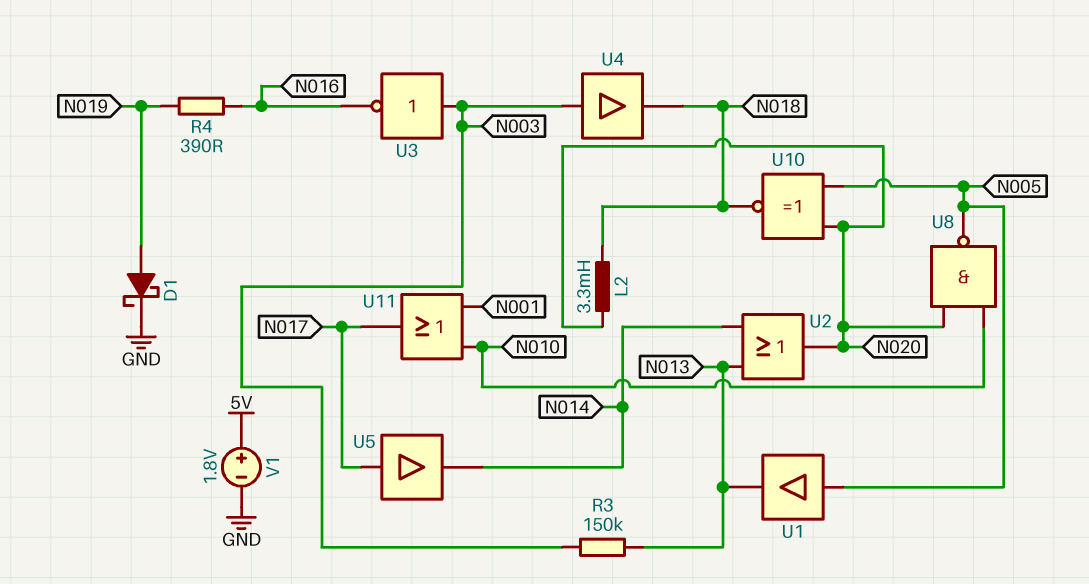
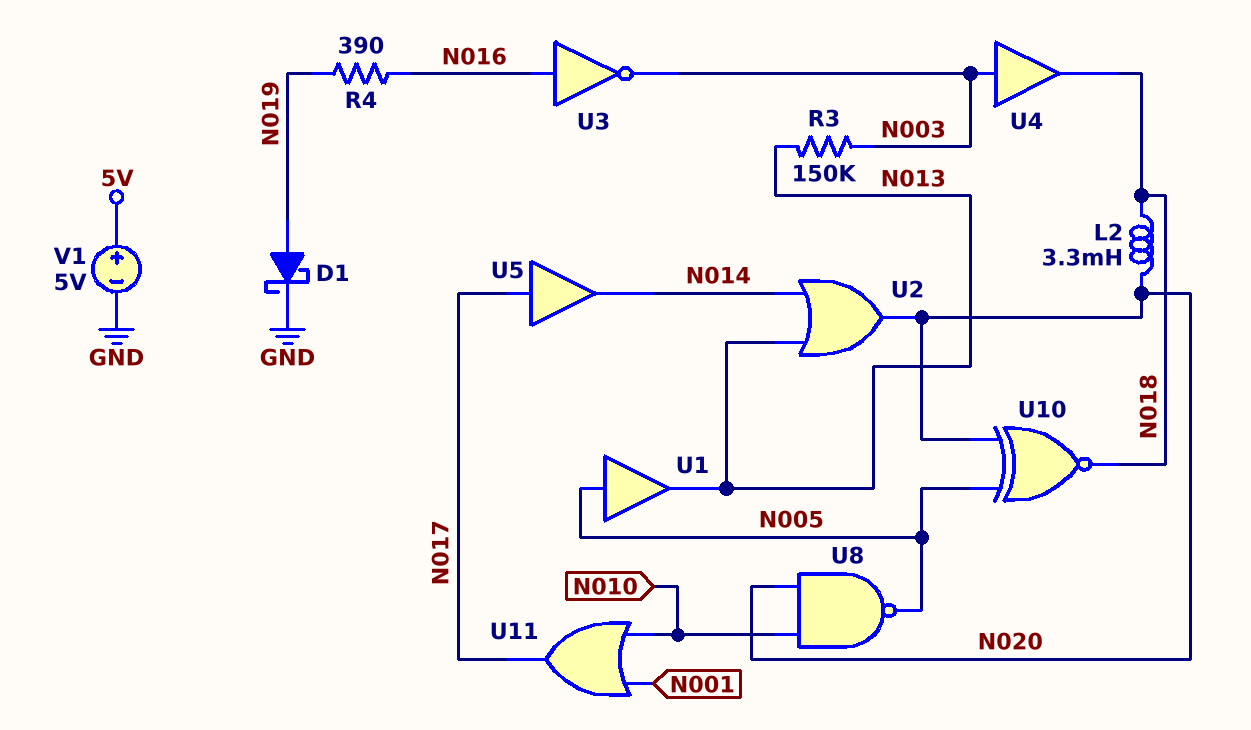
U3: NOT (in N003, out N016) -> NOT (in N016, out N003)
V1: 1.8V (plus 5V, minus GND) -> 5V (plus 5V, minus GND)

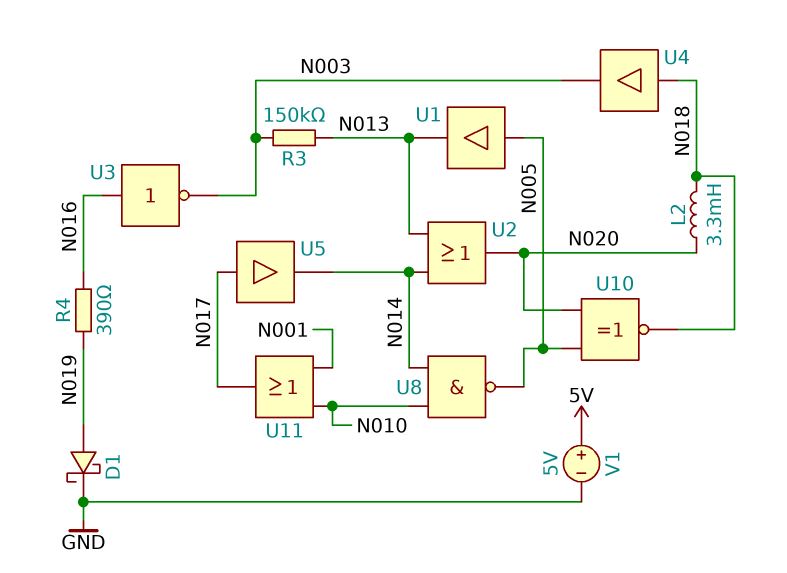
U4: buffer (in N003, out N018) -> buffer (in N018, out N003)
U8: NAND (in N010, in N020, out N005) -> NAND (in N010, in N014, out N005)

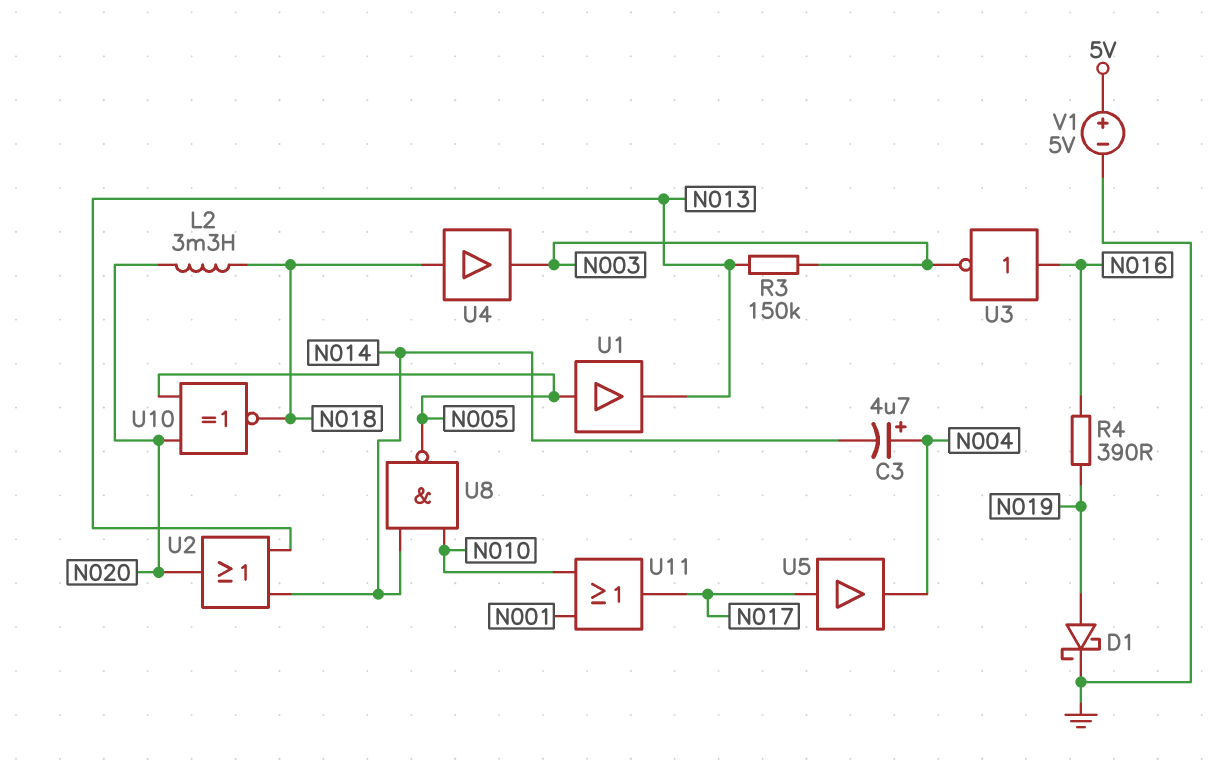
C3: none -> 4.7uF (plus N004, minus N014)
U5: buffer (in N017, out N014) -> buffer (in N017, out N004)

